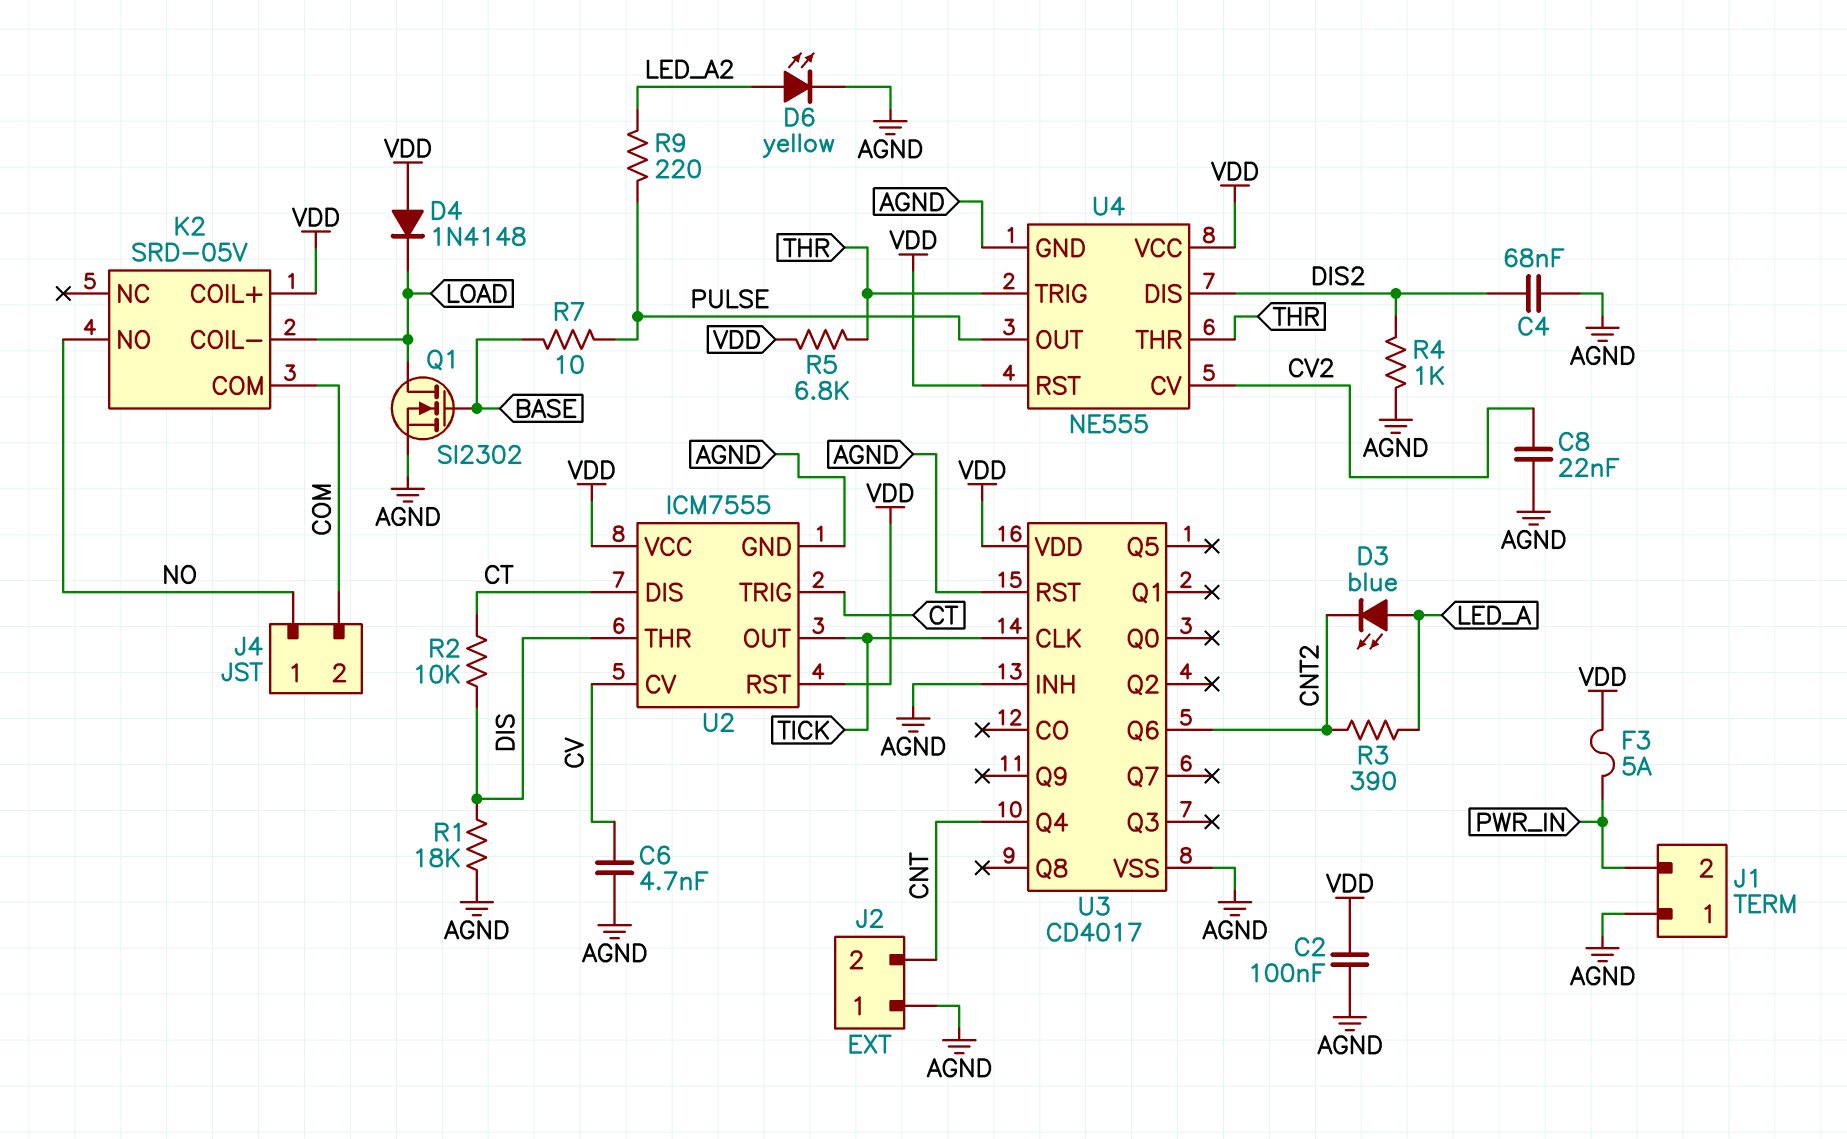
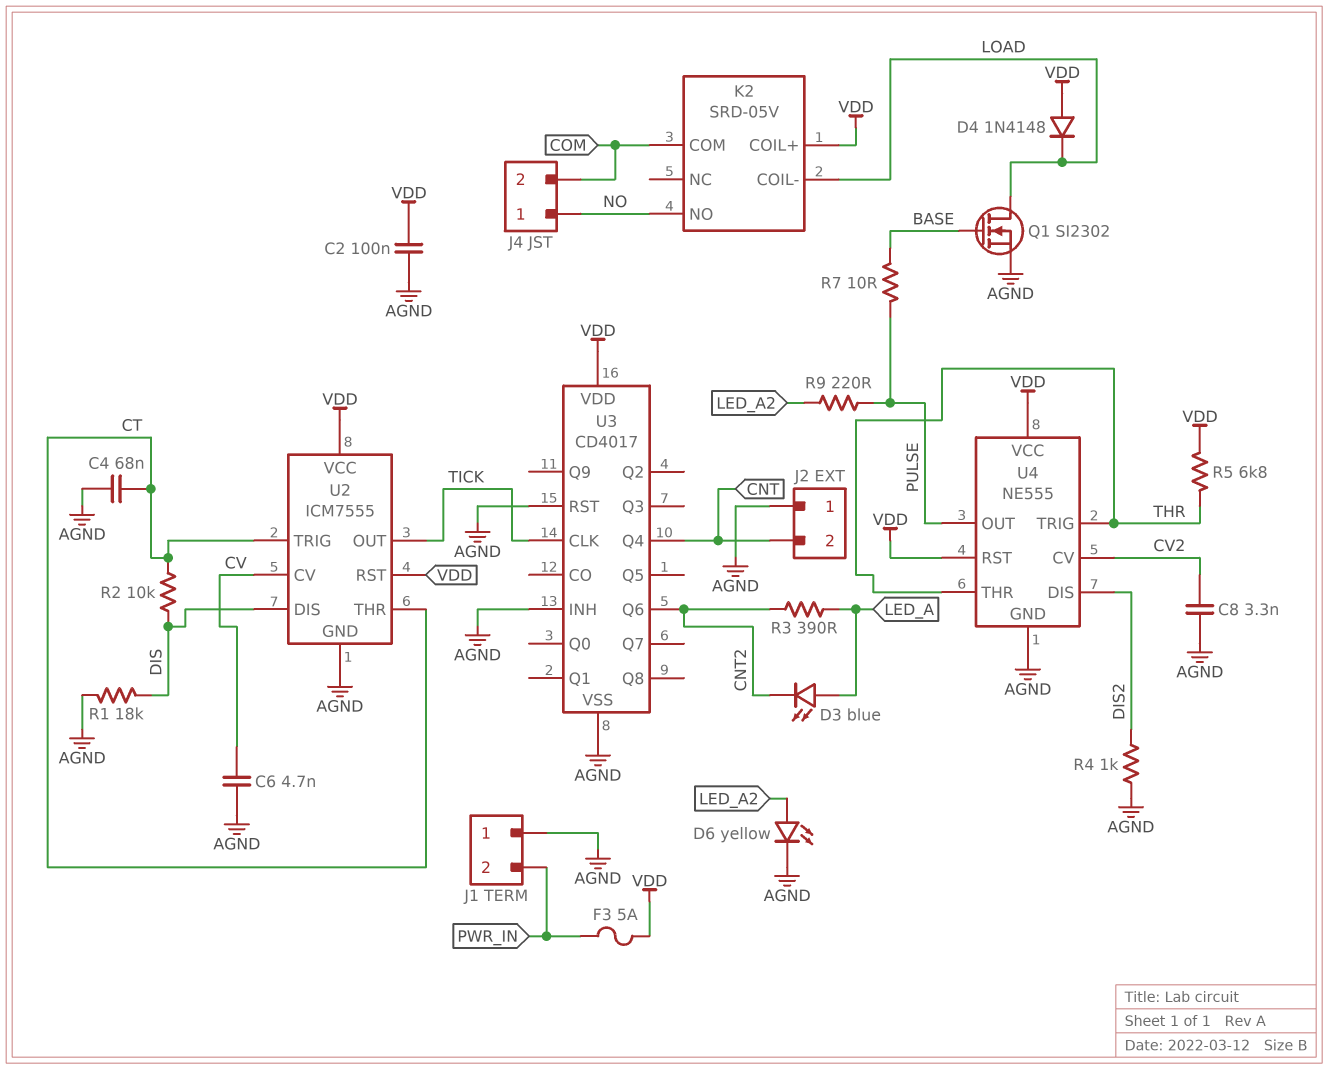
C4: 68nF (AGND, DIS2) -> 68nF (AGND, CT)
C8: 22nF (AGND, CV2) -> 3.3nF (AGND, CV2)
U2 pin DIS: CT -> DIS
U2 pin THR: DIS -> CT

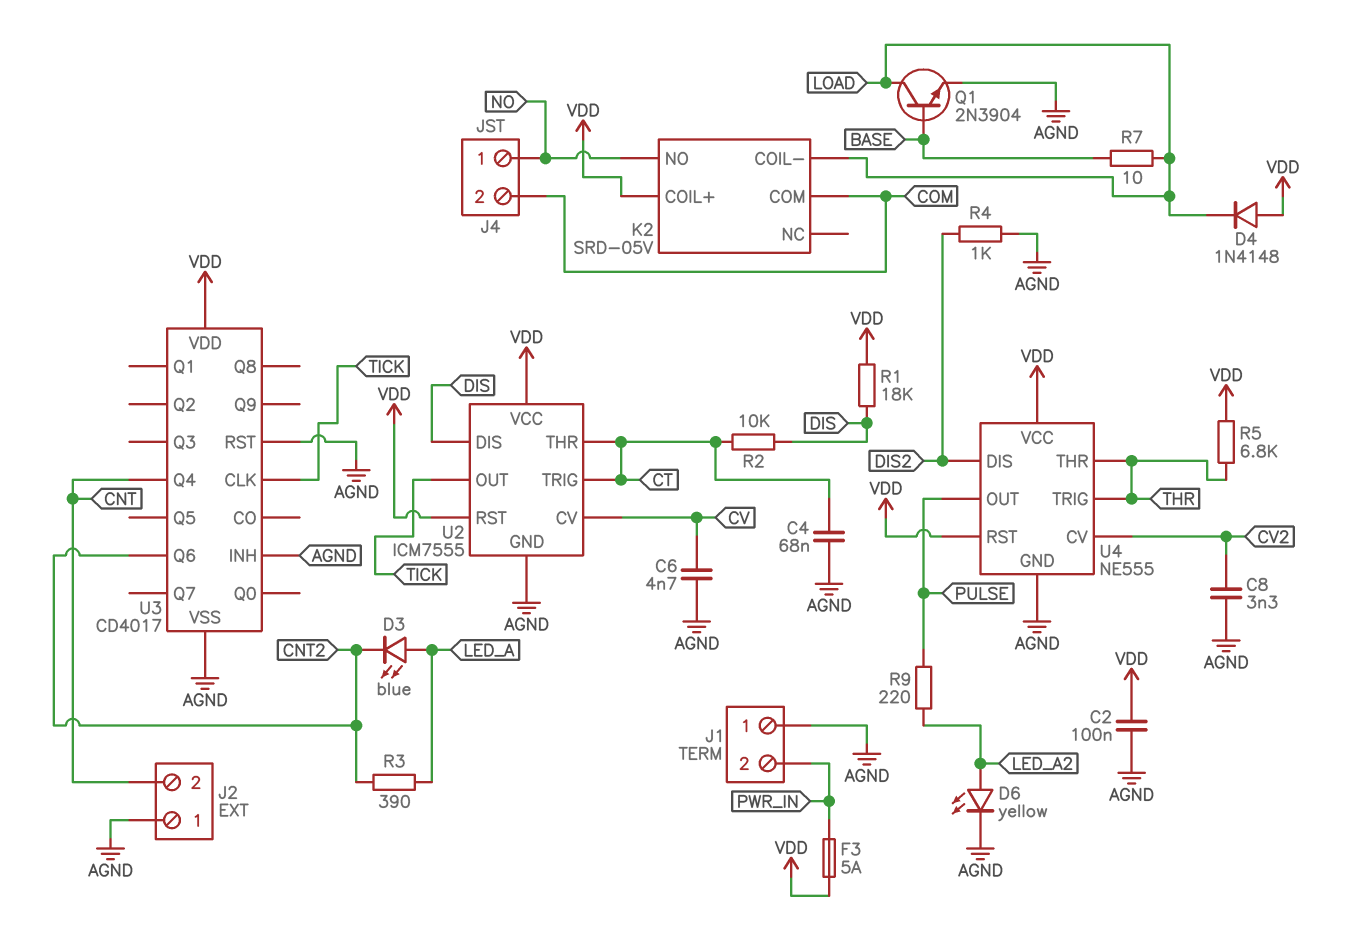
Q1: NMOS SI2302 (G BASE, D LOAD, S AGND) -> NPN 2N3904 (B BASE, C LOAD, E AGND)
R1: 18k (AGND, DIS) -> 18k (DIS, VDD)
R7: 10 (BASE, PULSE) -> 10 (BASE, LOAD)

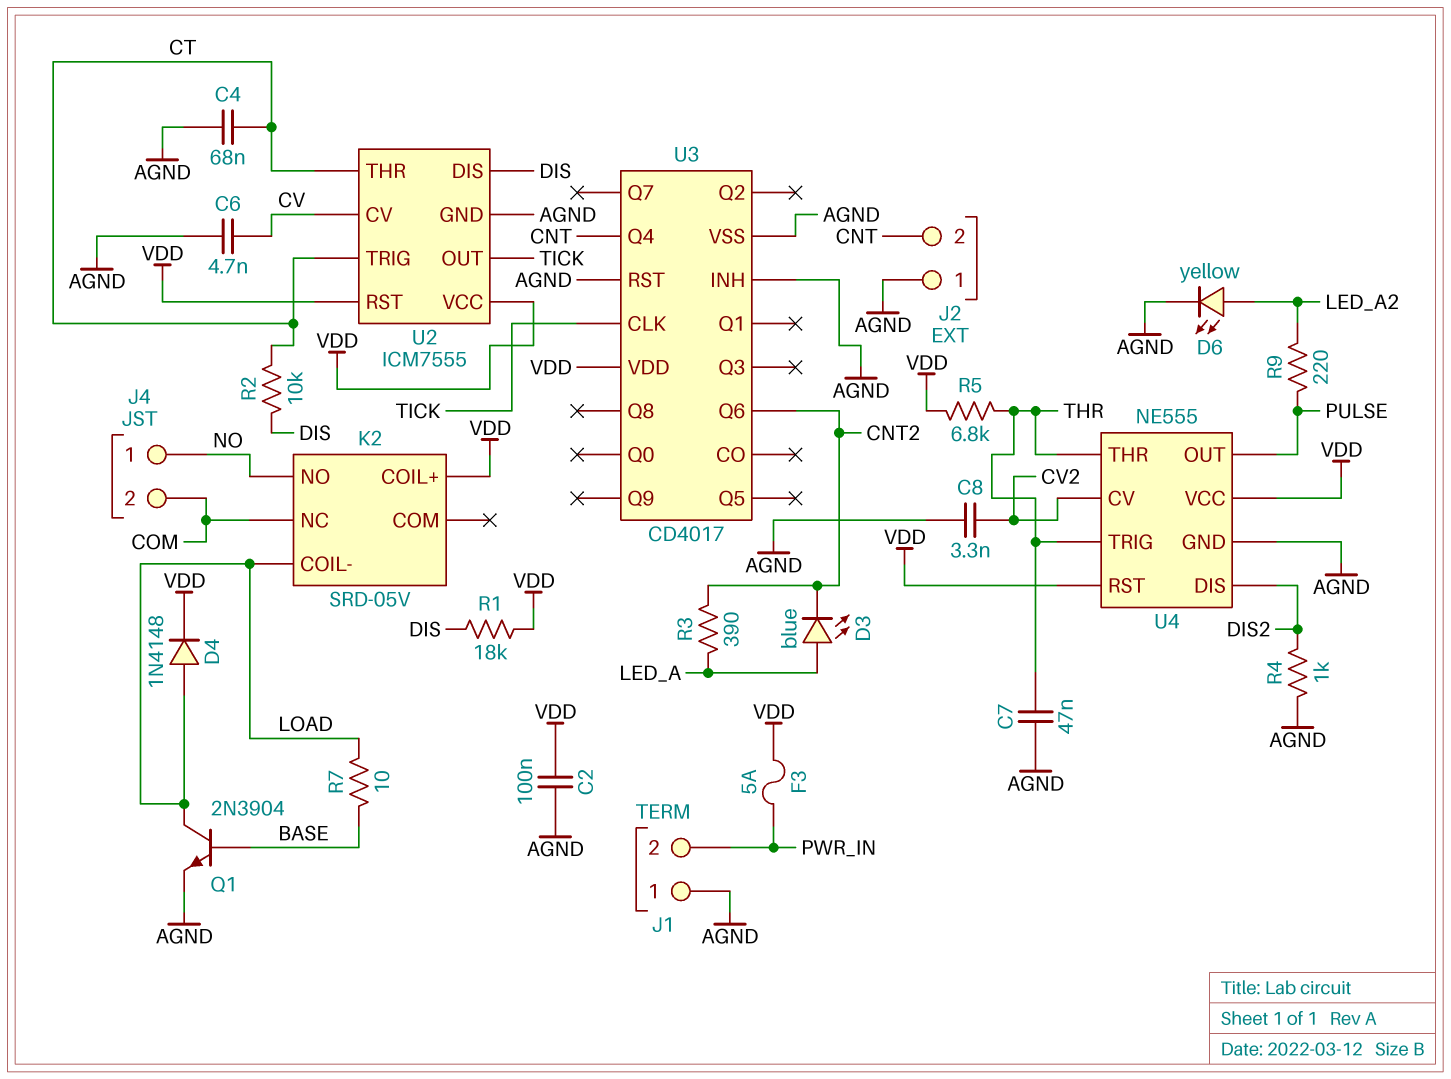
C7: none -> 47nF (AGND, THR)
D4: diode 1N4148 (A VDD, K LOAD) -> diode 1N4148 (A LOAD, K VDD)
K2 pin COM: COM -> none
K2 pin NC: none -> COM

